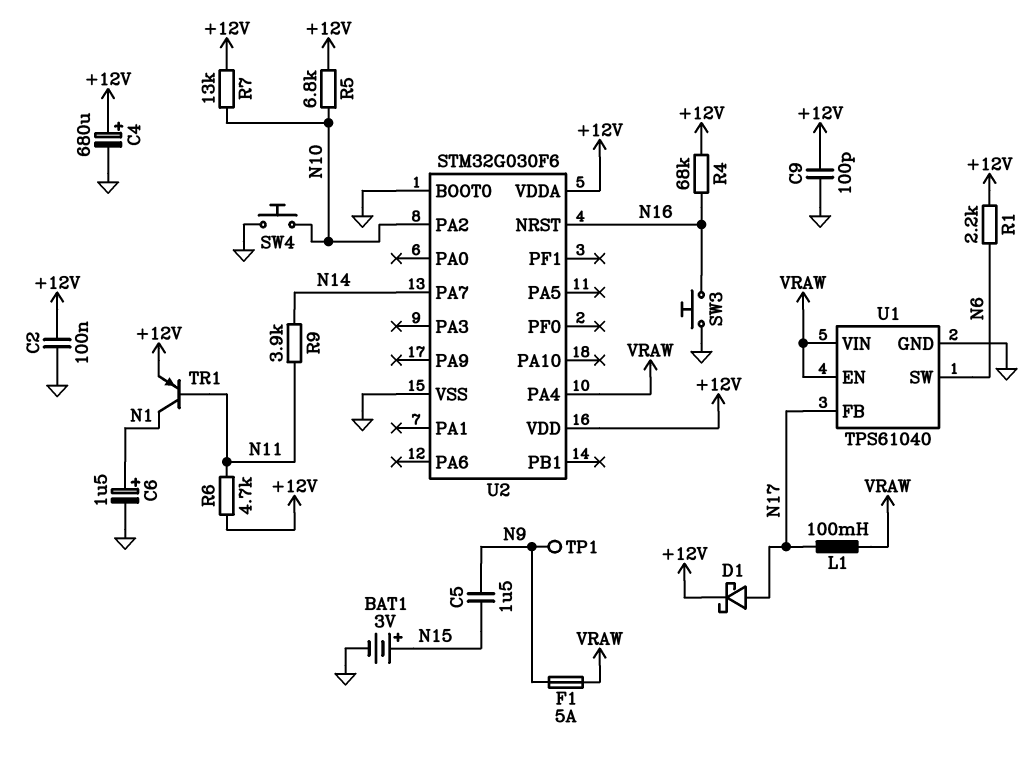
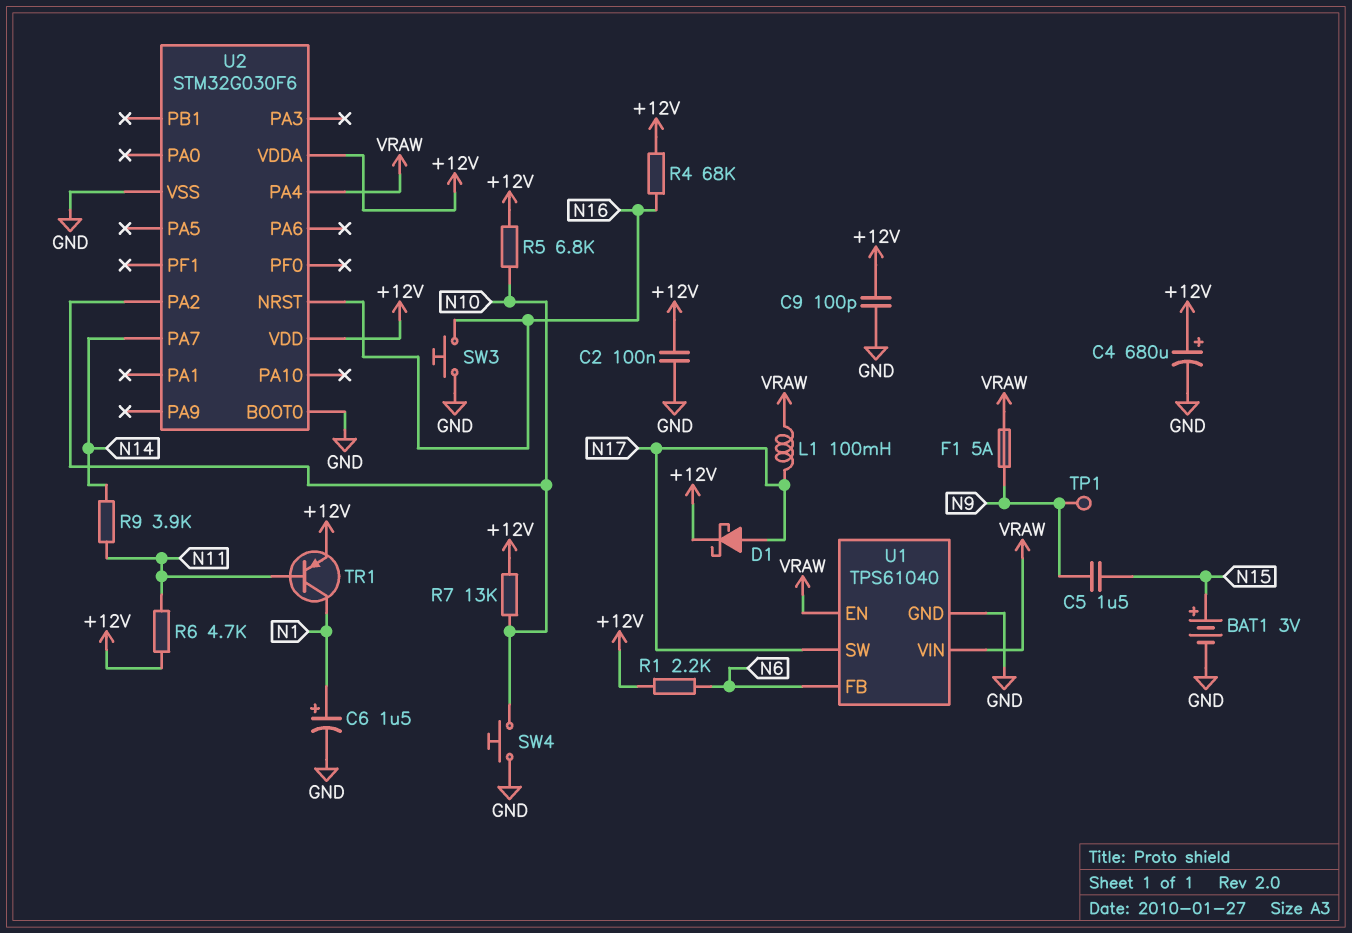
U1 pin FB: N17 -> N6
U1 pin SW: N6 -> N17

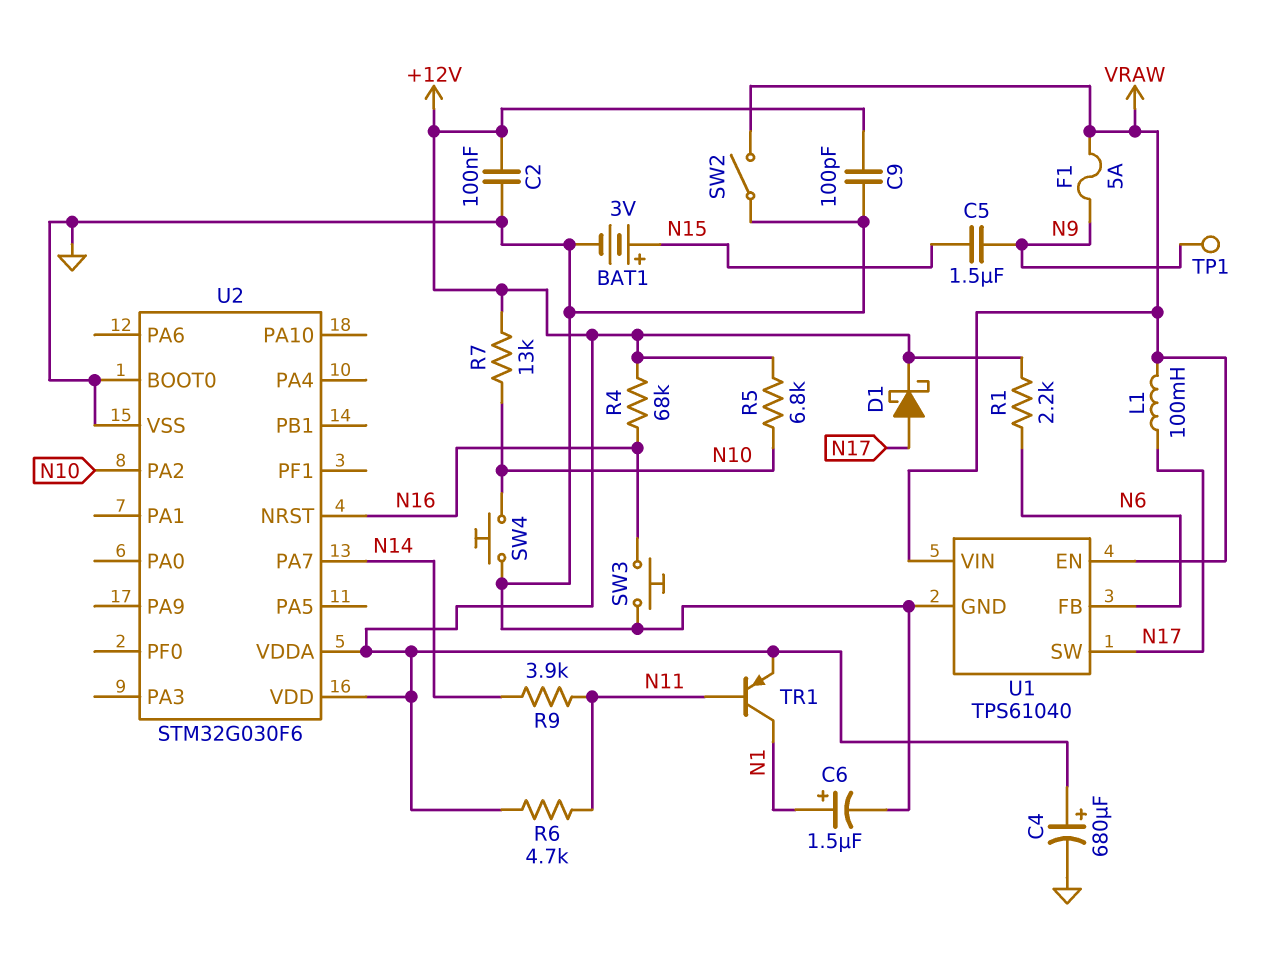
SW2: none -> switch (GND, VRAW)
U2 pin PA4: VRAW -> none

